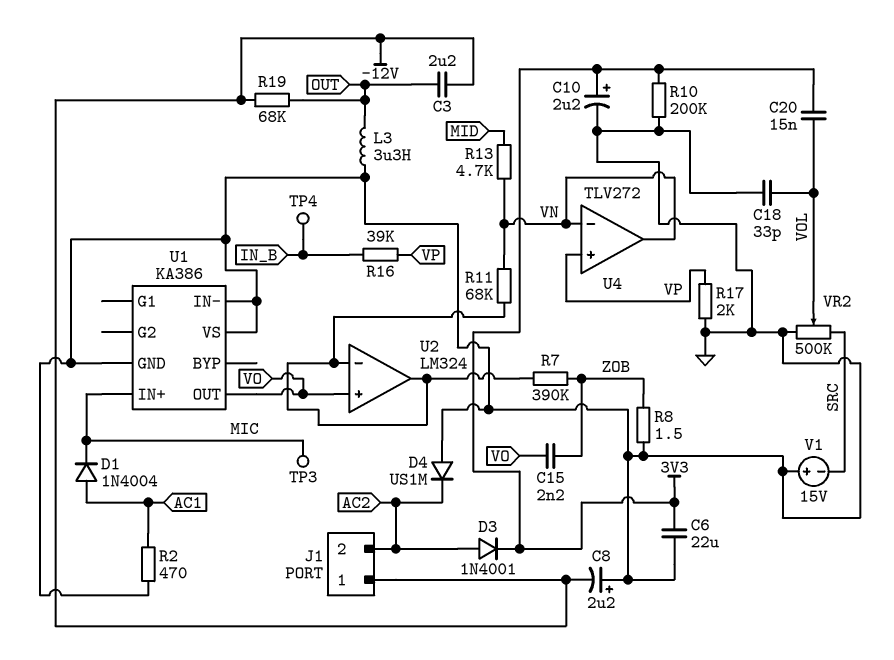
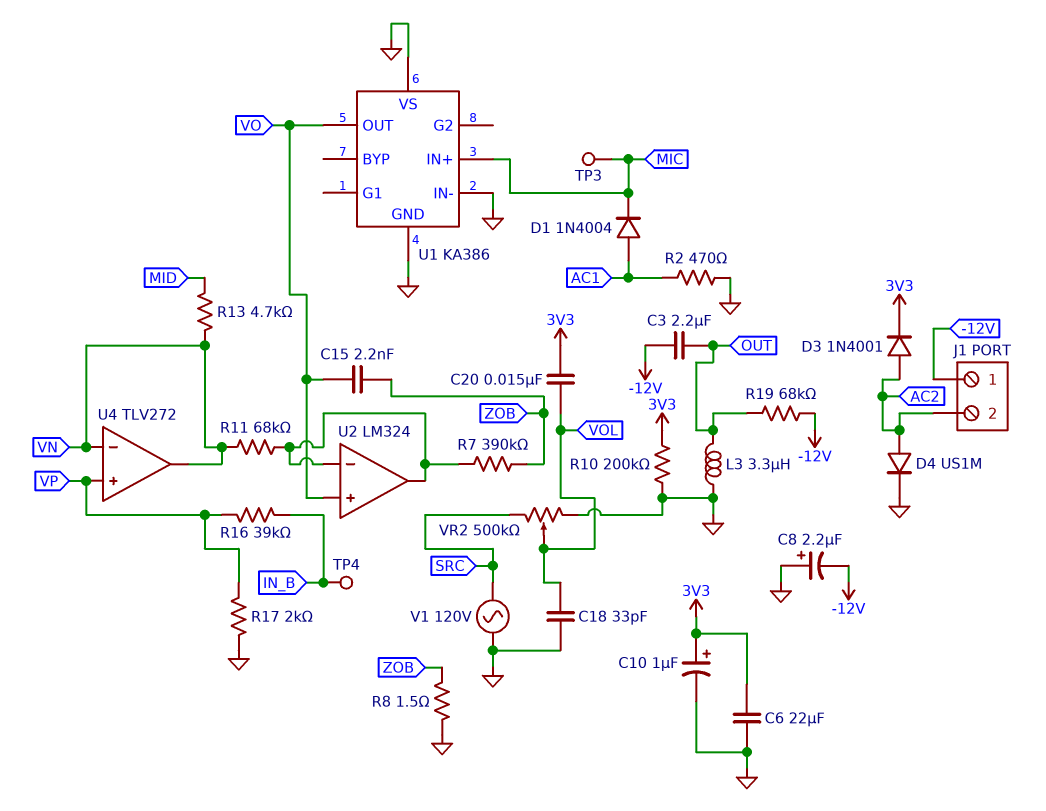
C10: 2.2uF (plus 3V3, minus GND) -> 1uF (plus 3V3, minus GND)
D4: diode US1M (A GND, K AC2) -> diode US1M (A AC2, K GND)
V1: 15V (plus GND, minus SRC) -> AC 120V (GND, SRC)

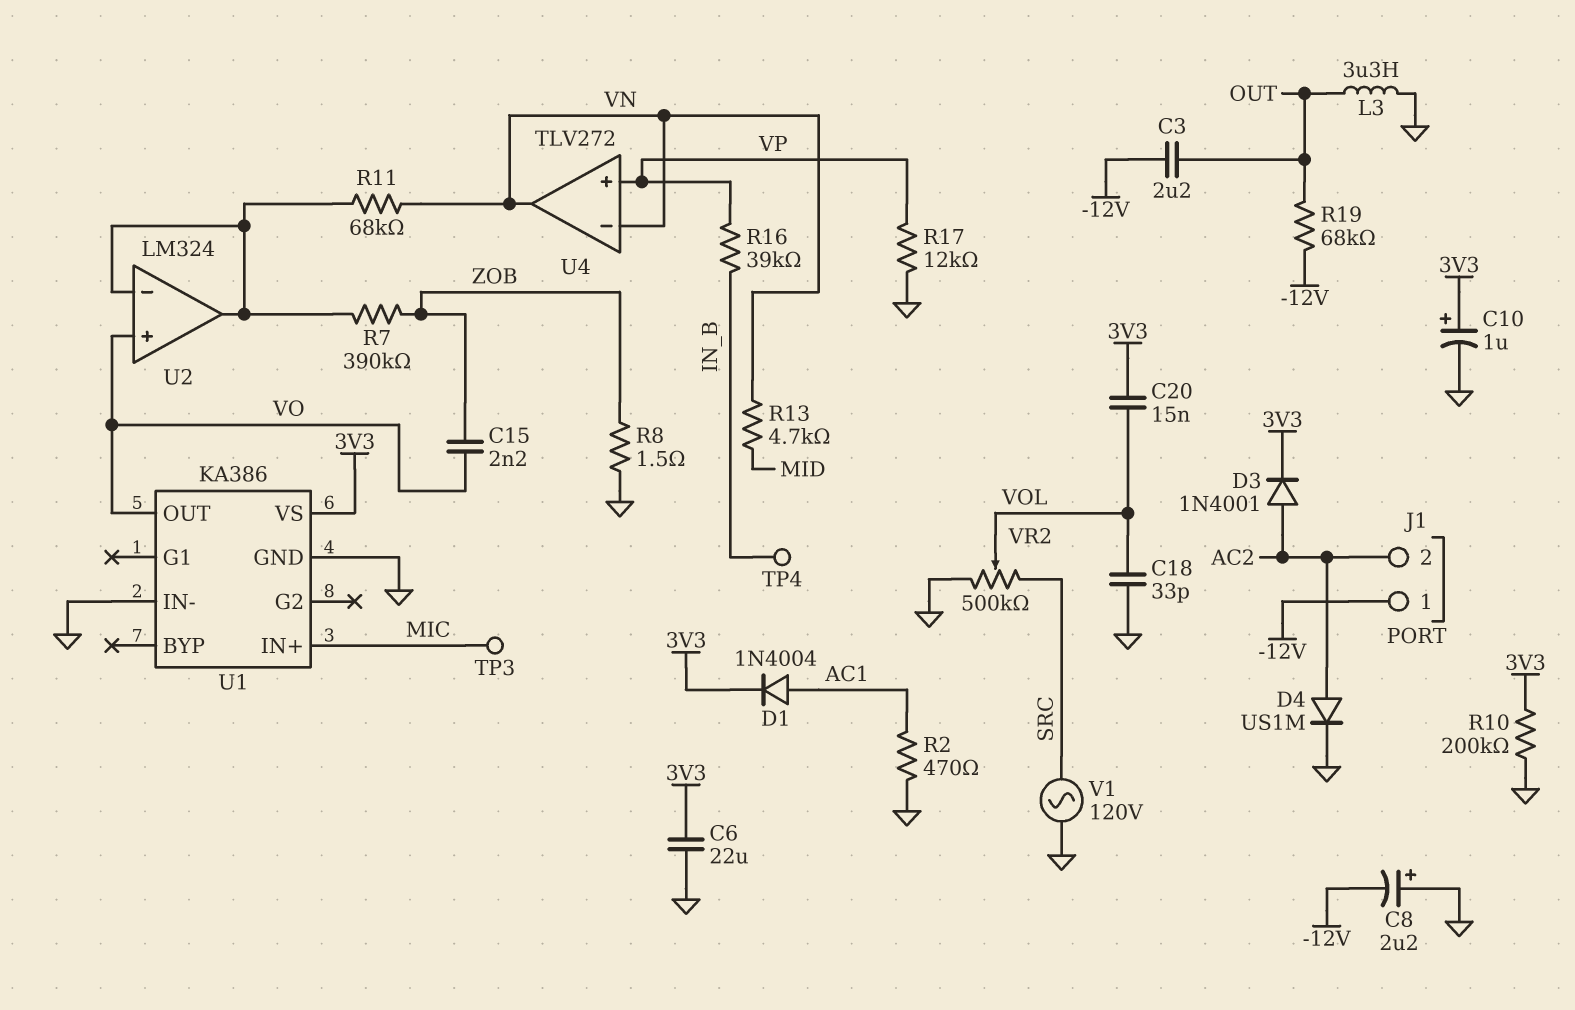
D1: diode 1N4004 (A AC1, K MIC) -> diode 1N4004 (A AC1, K 3V3)
R17: 2k (GND, VP) -> 12k (GND, VP)
U1 pin VS: GND -> 3V3

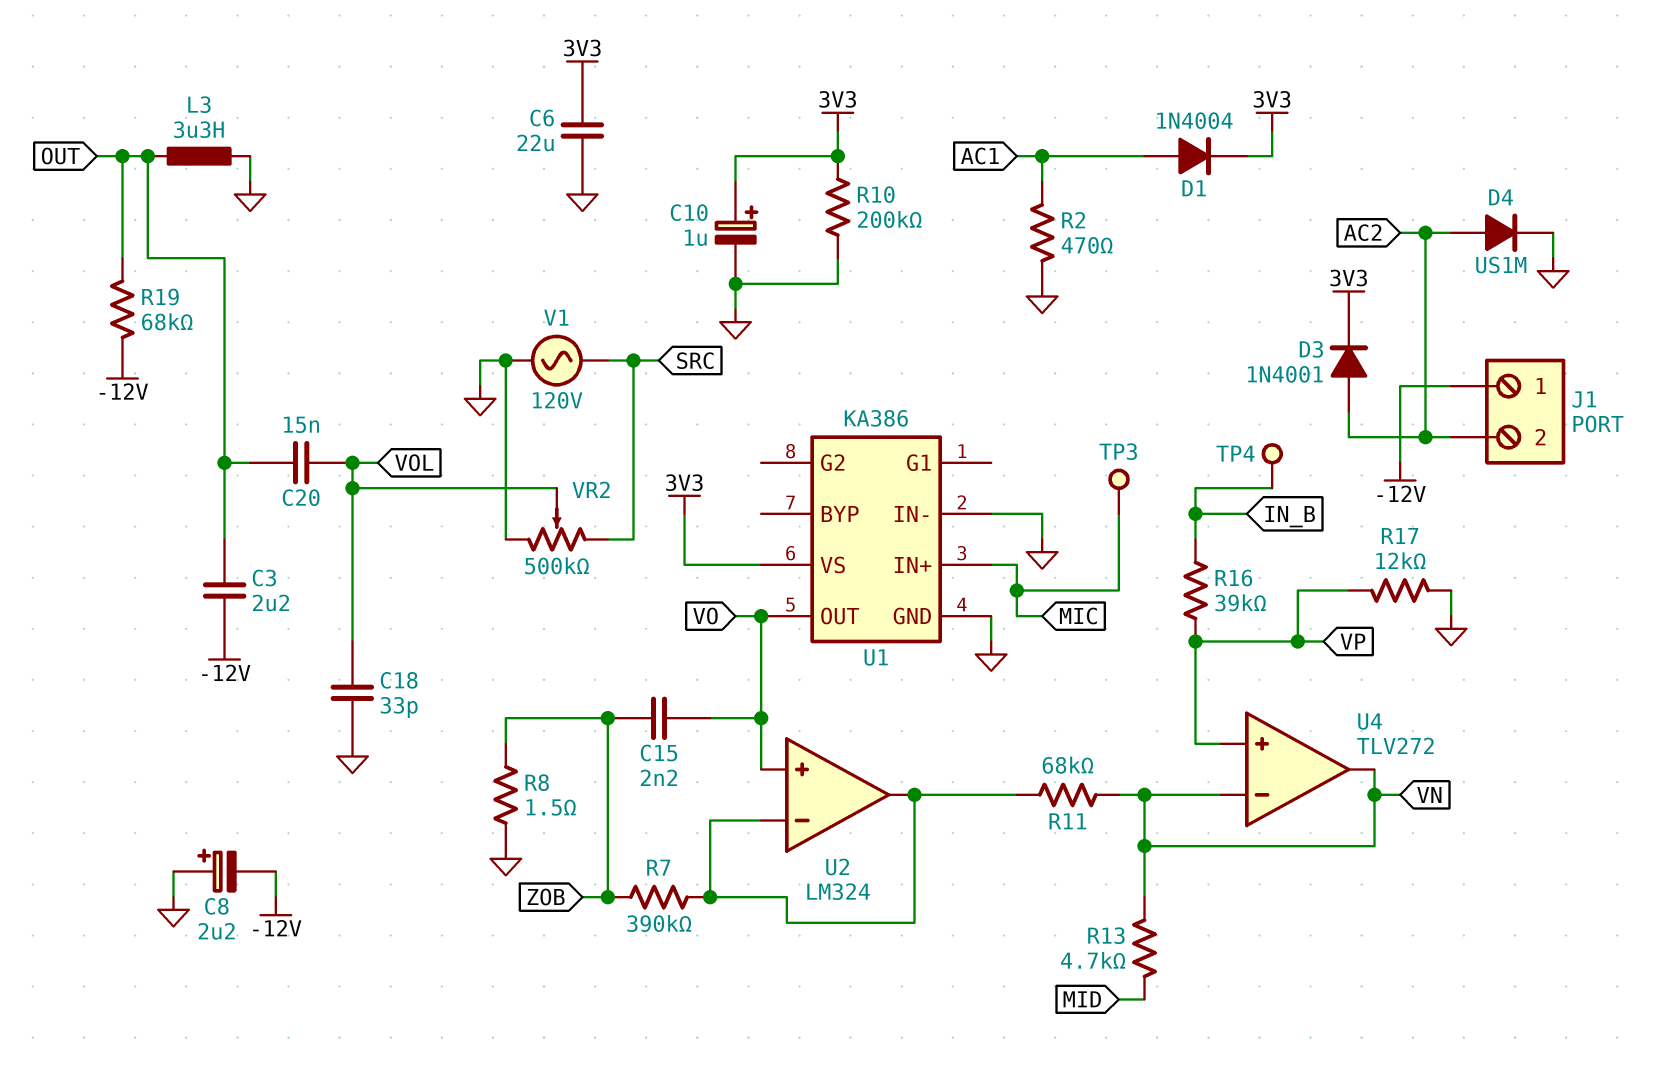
C20: 15nF (3V3, VOL) -> 15nF (OUT, VOL)

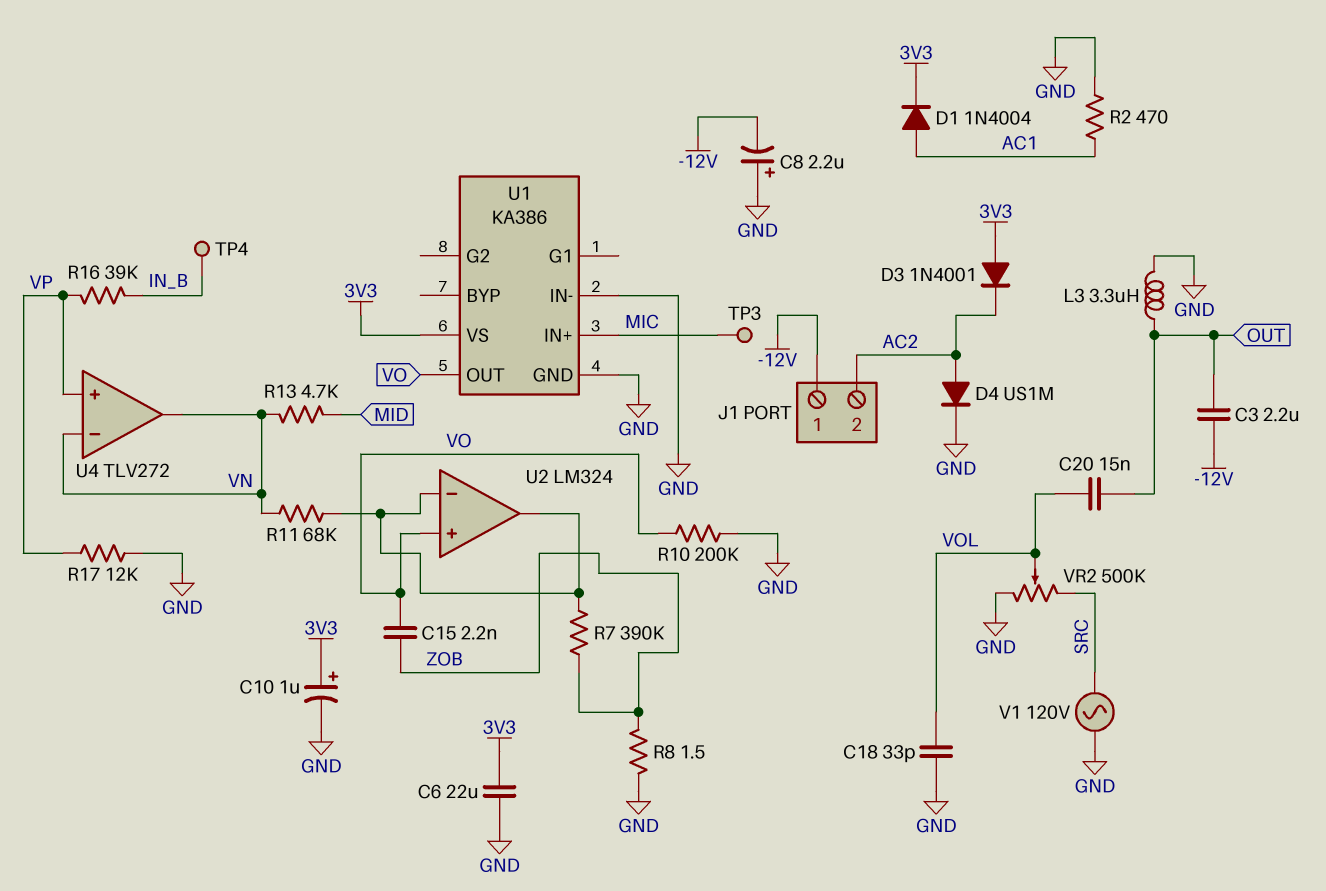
D3: diode 1N4001 (A AC2, K 3V3) -> diode 1N4001 (A 3V3, K AC2)
R10: 200k (3V3, GND) -> 200k (GND, VO)
R19: 68k (-12V, OUT) -> none

